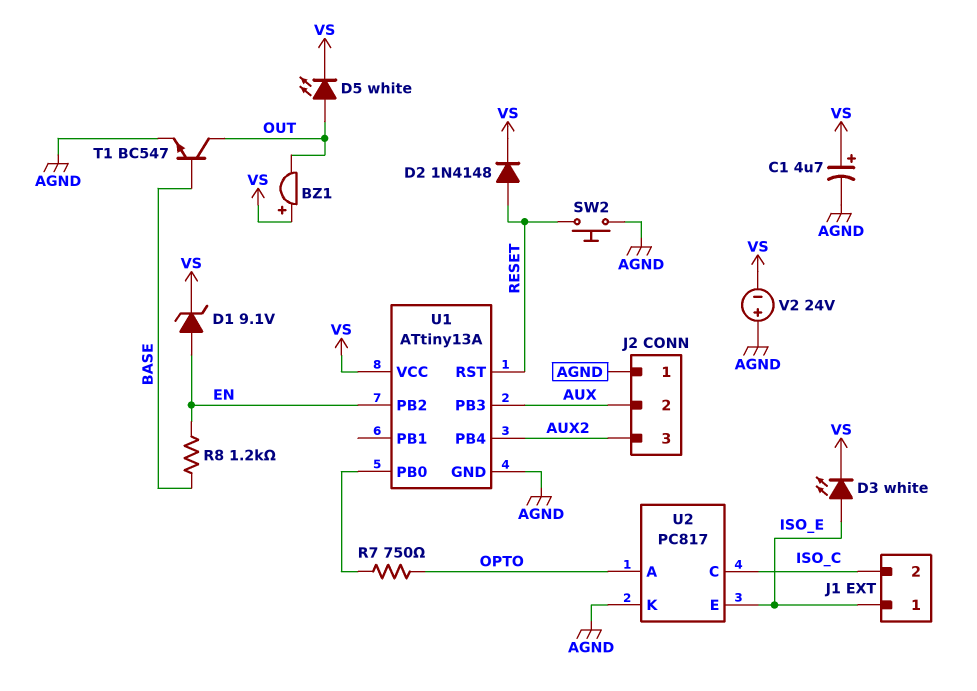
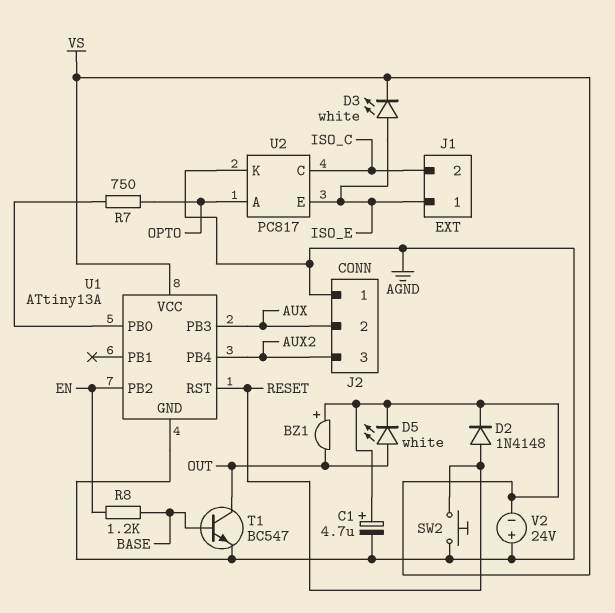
D1: zener 9.1V (A EN, K VS) -> none

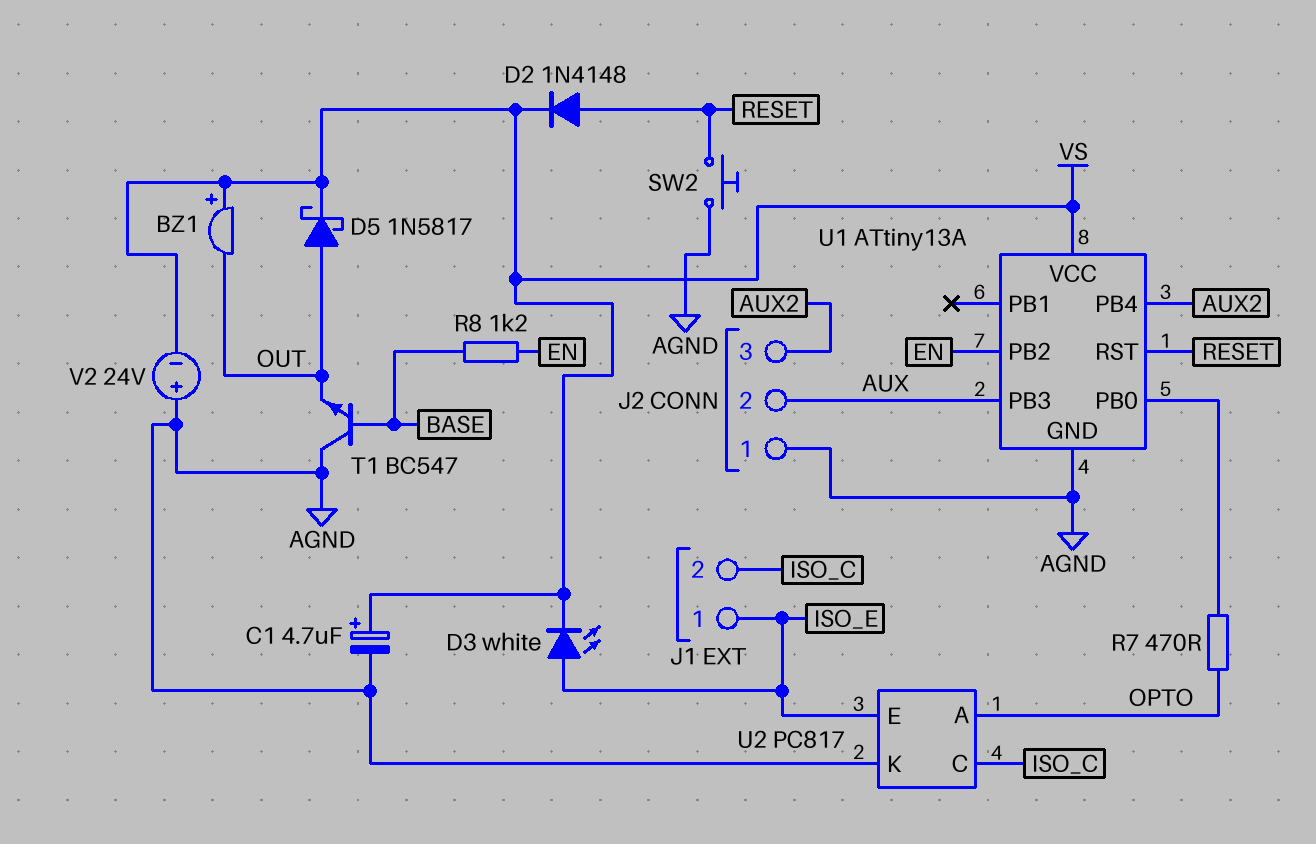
D5: LED white (A OUT, K VS) -> schottky 1N5817 (A OUT, K VS)
R7: 750 (OPTO, U1/PB0) -> 470 (OPTO, U1/PB0)
T1: NPN BC547 (B BASE, C OUT, E AGND) -> NPN BC547 (B BASE, C AGND, E OUT)

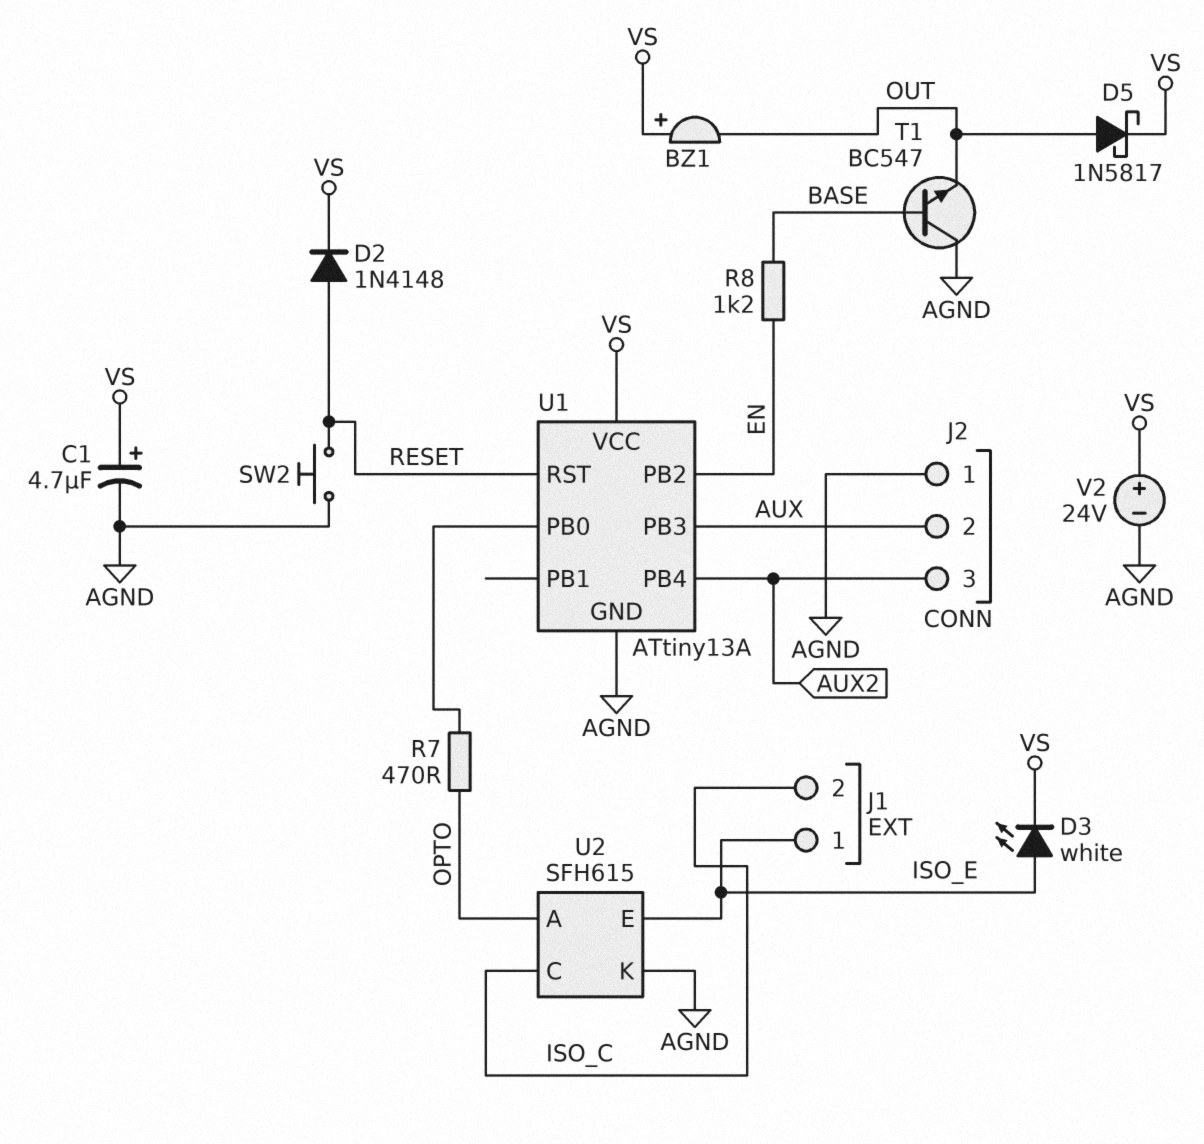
U2: PC817 -> SFH615
V2: 24V (plus AGND, minus VS) -> 24V (plus VS, minus AGND)

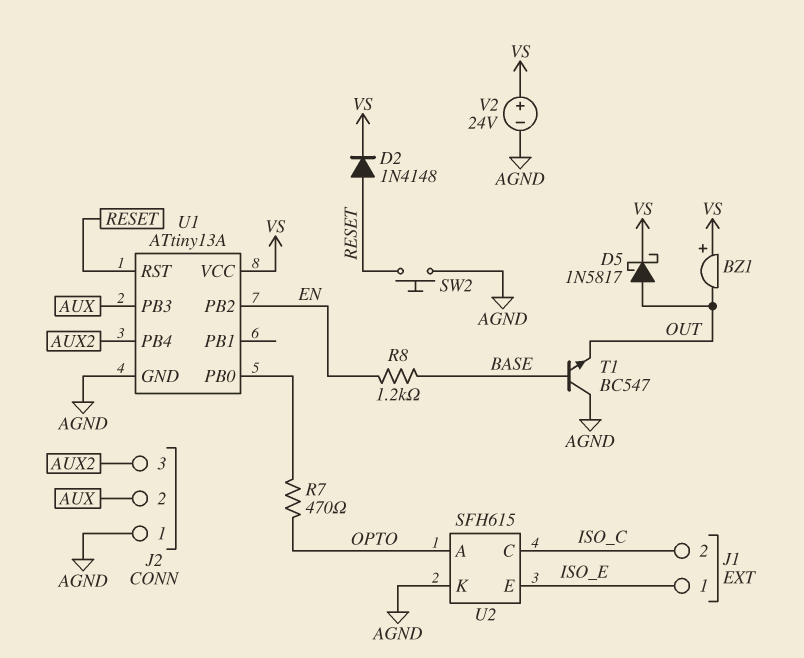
C1: 4.7uF (plus VS, minus AGND) -> none
D3: LED white (A ISO_E, K VS) -> none

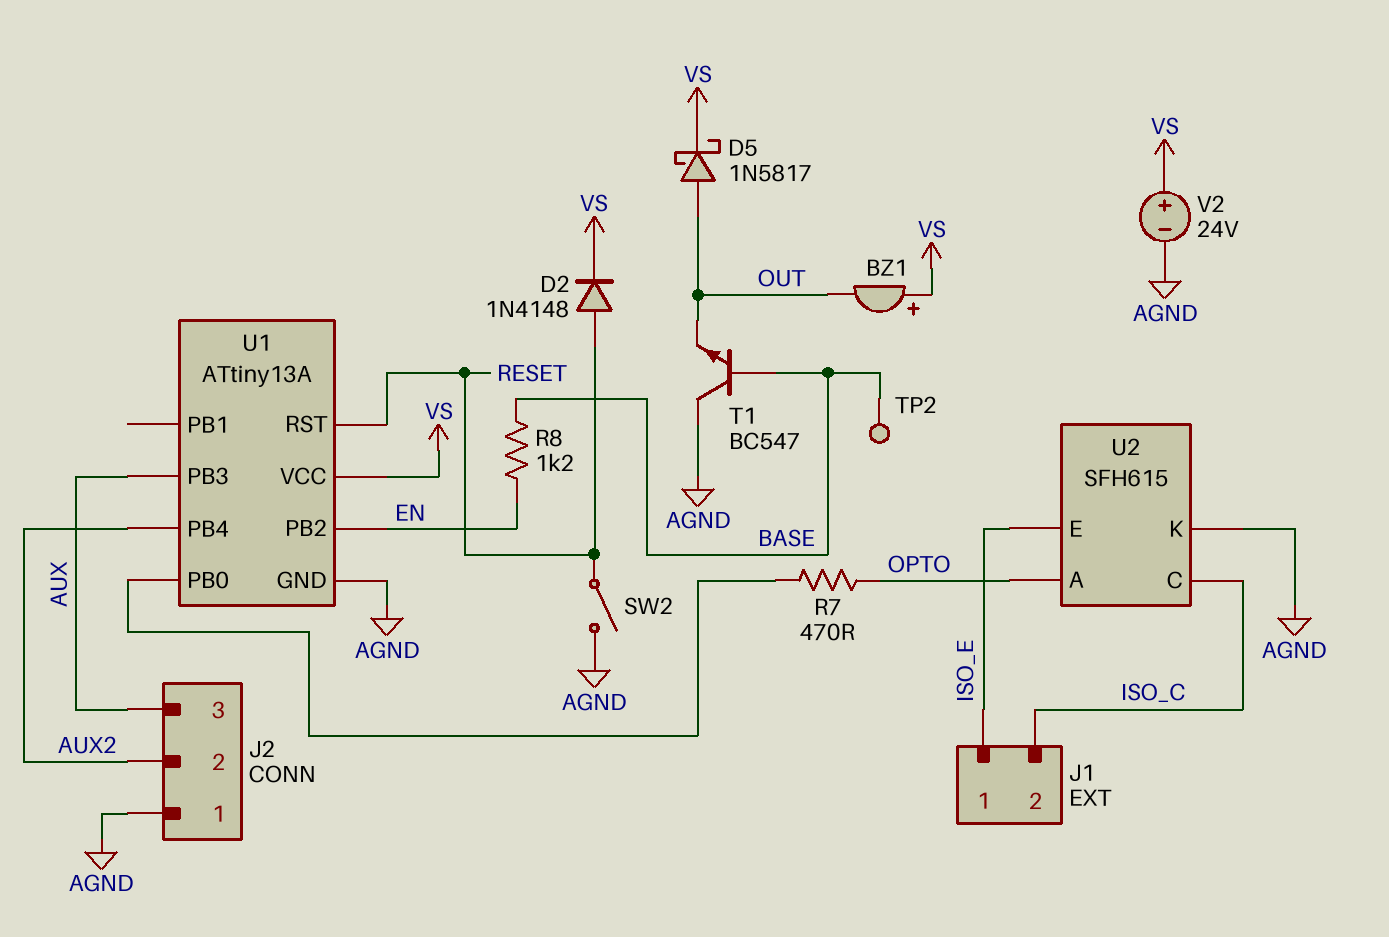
J2 pin 2: AUX -> AUX2
J2 pin 3: AUX2 -> AUX
SW2: button (AGND, RESET) -> switch (AGND, RESET)
TP2: none -> test point (BASE)

